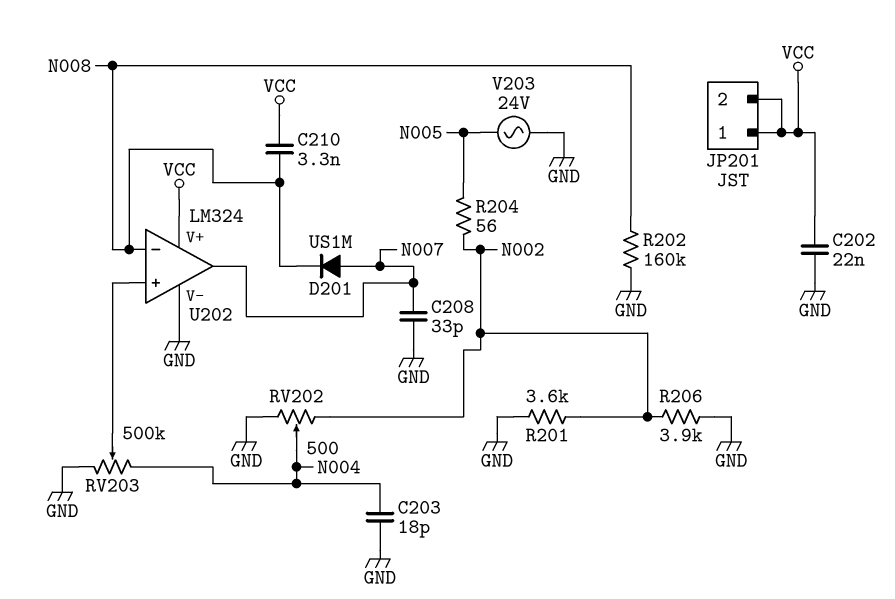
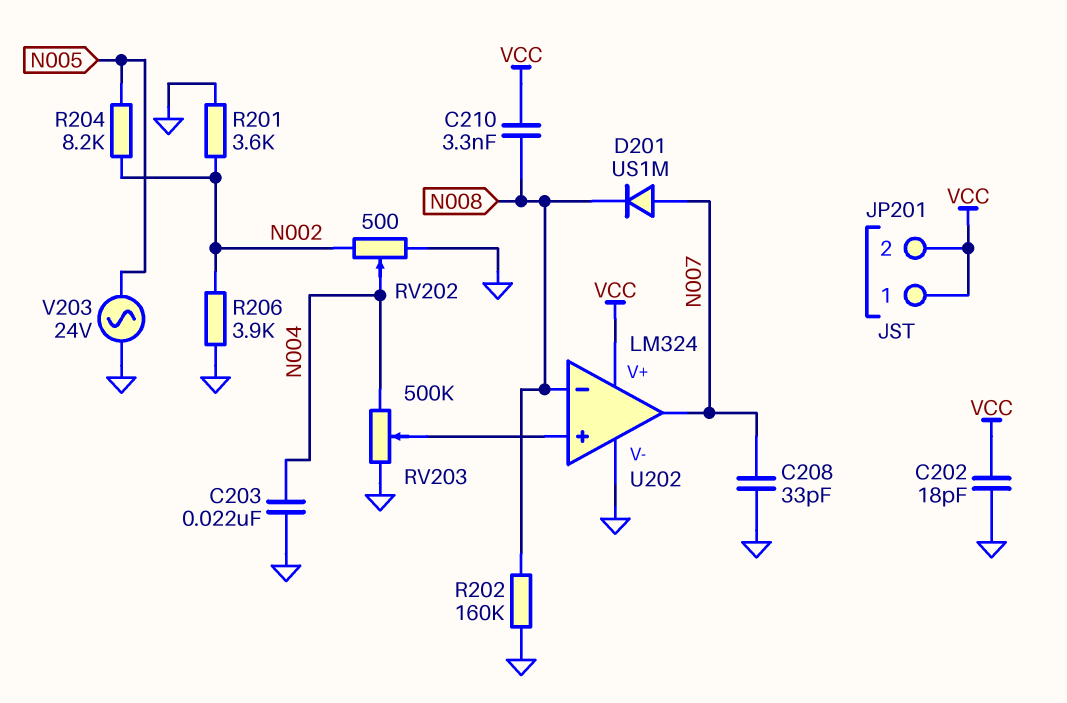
C202: 22nF (GND, VCC) -> 18pF (GND, VCC)
C203: 18pF (GND, N004) -> 22nF (GND, N004)
R204: 56 (N002, N005) -> 8.2k (N002, N005)

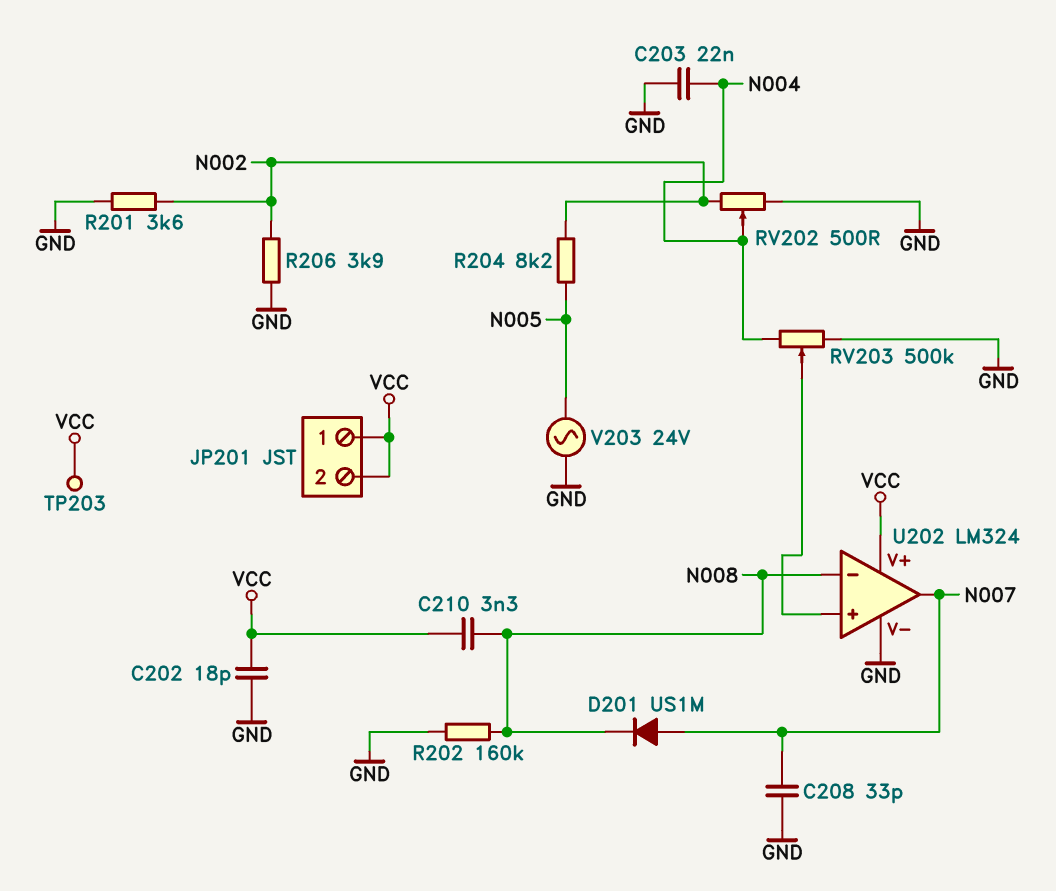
TP203: none -> test point (VCC)

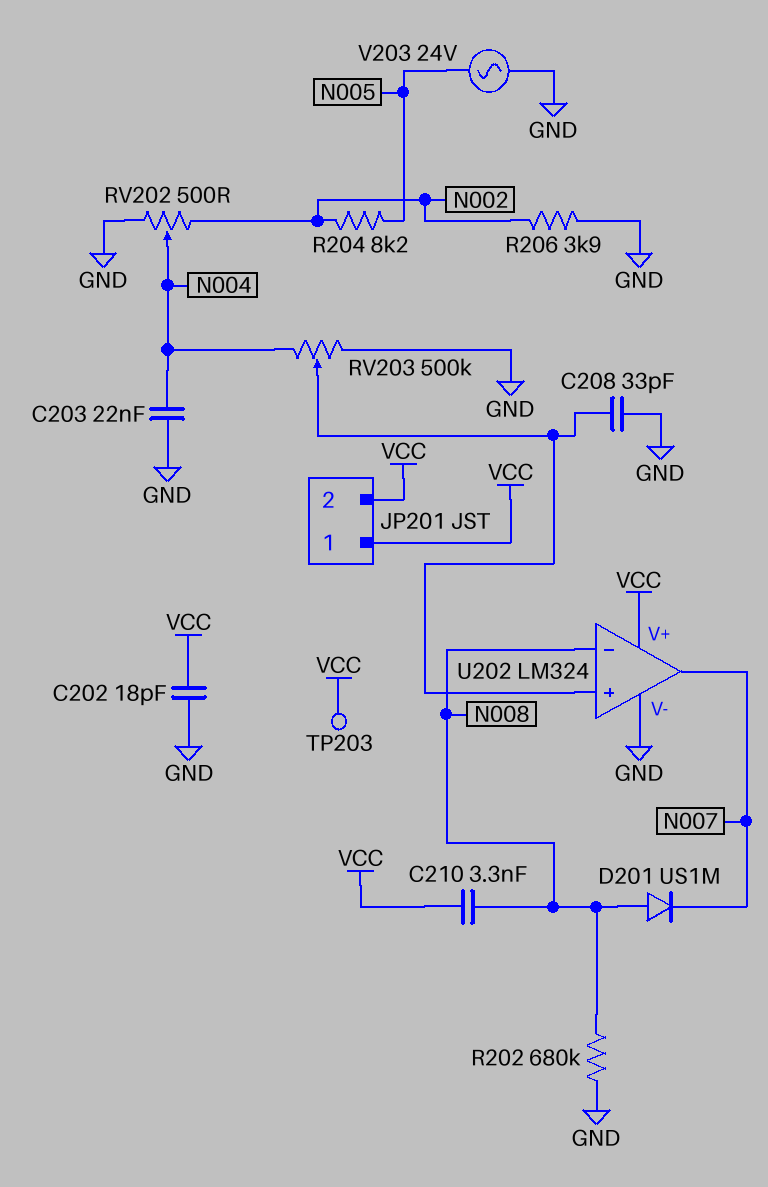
C208: 33pF (GND, N007) -> 33pF (GND, U202/in+)
D201: diode US1M (A N007, K N008) -> diode US1M (A N008, K N007)
R201: 3.6k (GND, N002) -> none
R202: 160k (GND, N008) -> 680k (GND, N008)

